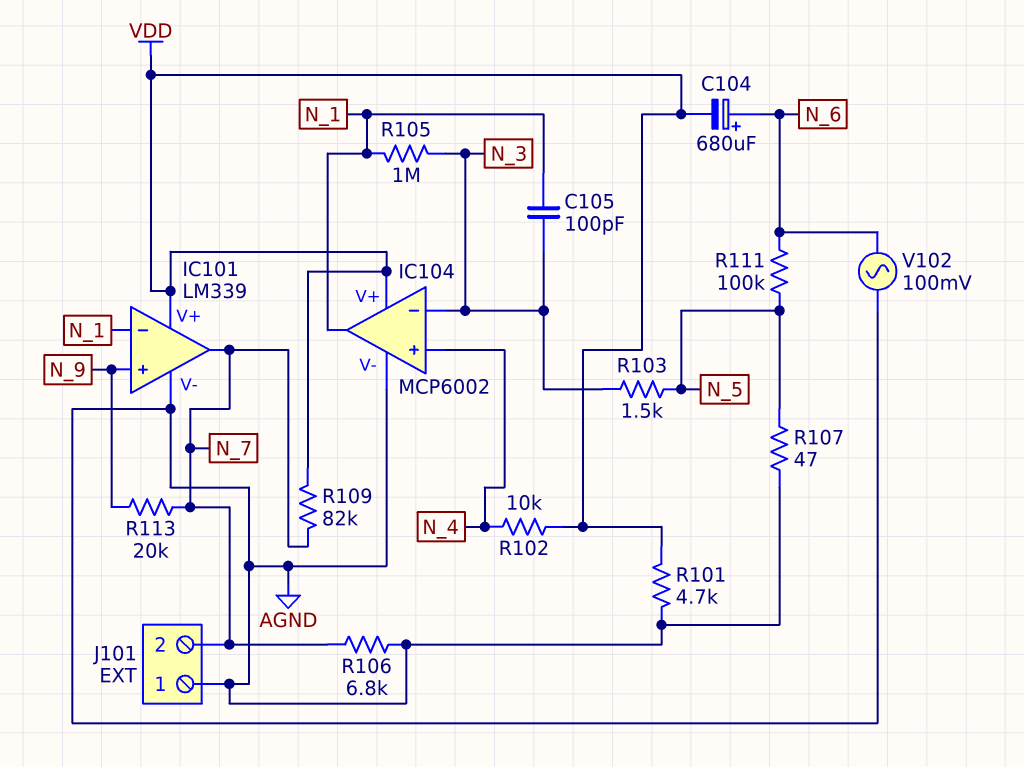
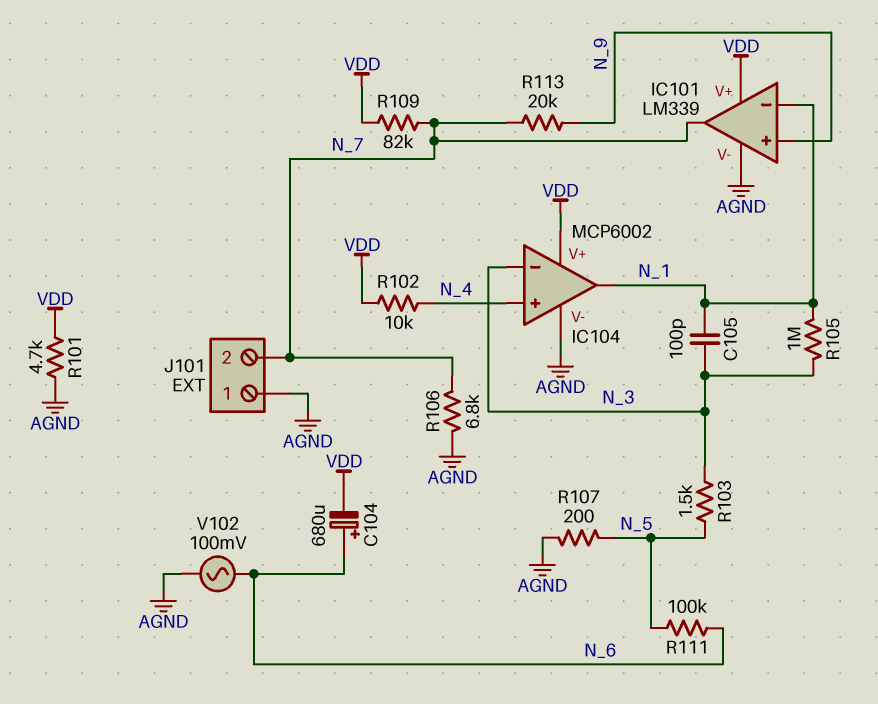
R107: 47 (AGND, N_5) -> 200 (AGND, N_5)

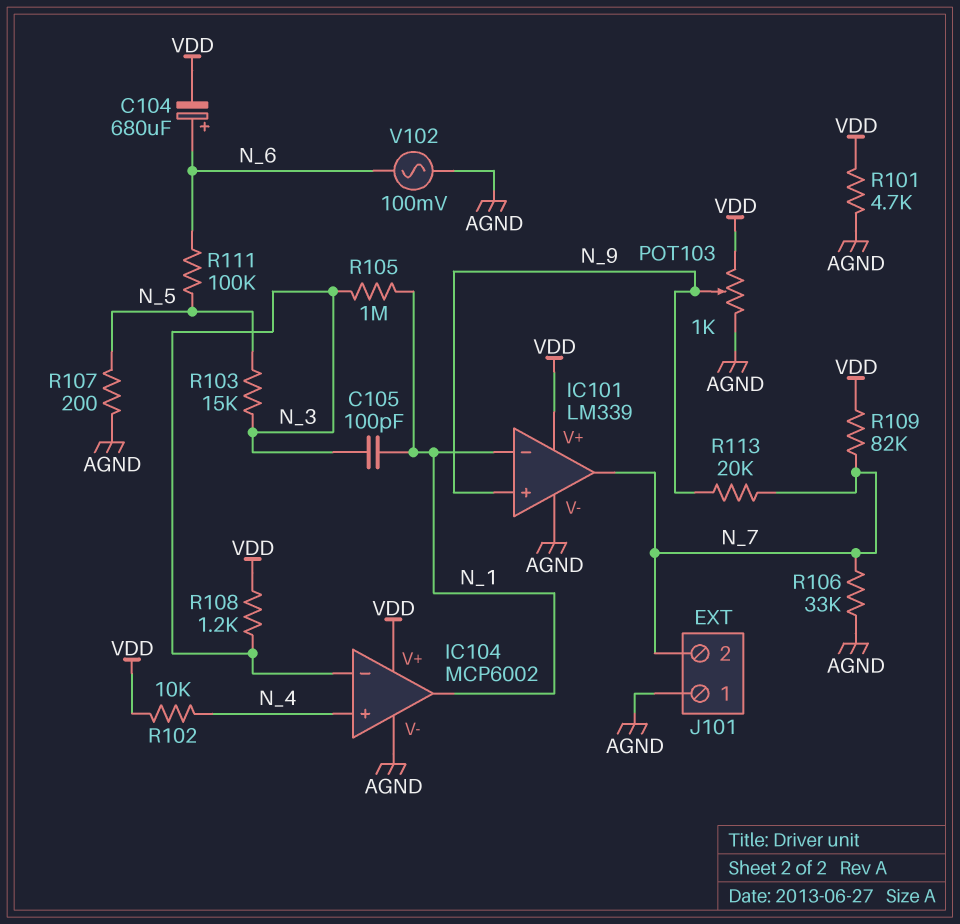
POT103: none -> 1k (AGND, VDD, wiper N_9)
R103: 1.5k (N_3, N_5) -> 15k (N_3, N_5)
R106: 6.8k (AGND, N_7) -> 33k (AGND, N_7)
R108: none -> 1.2k (N_3, VDD)

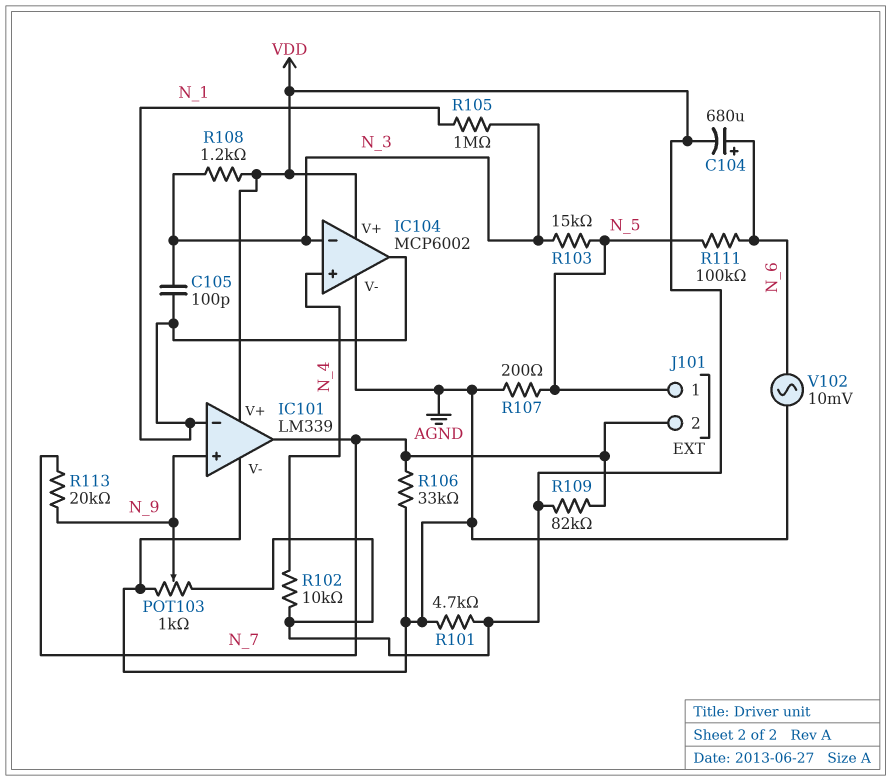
J101 pin 1: AGND -> N_5
V102: AC 100mV (AGND, N_6) -> AC 10mV (AGND, N_6)

